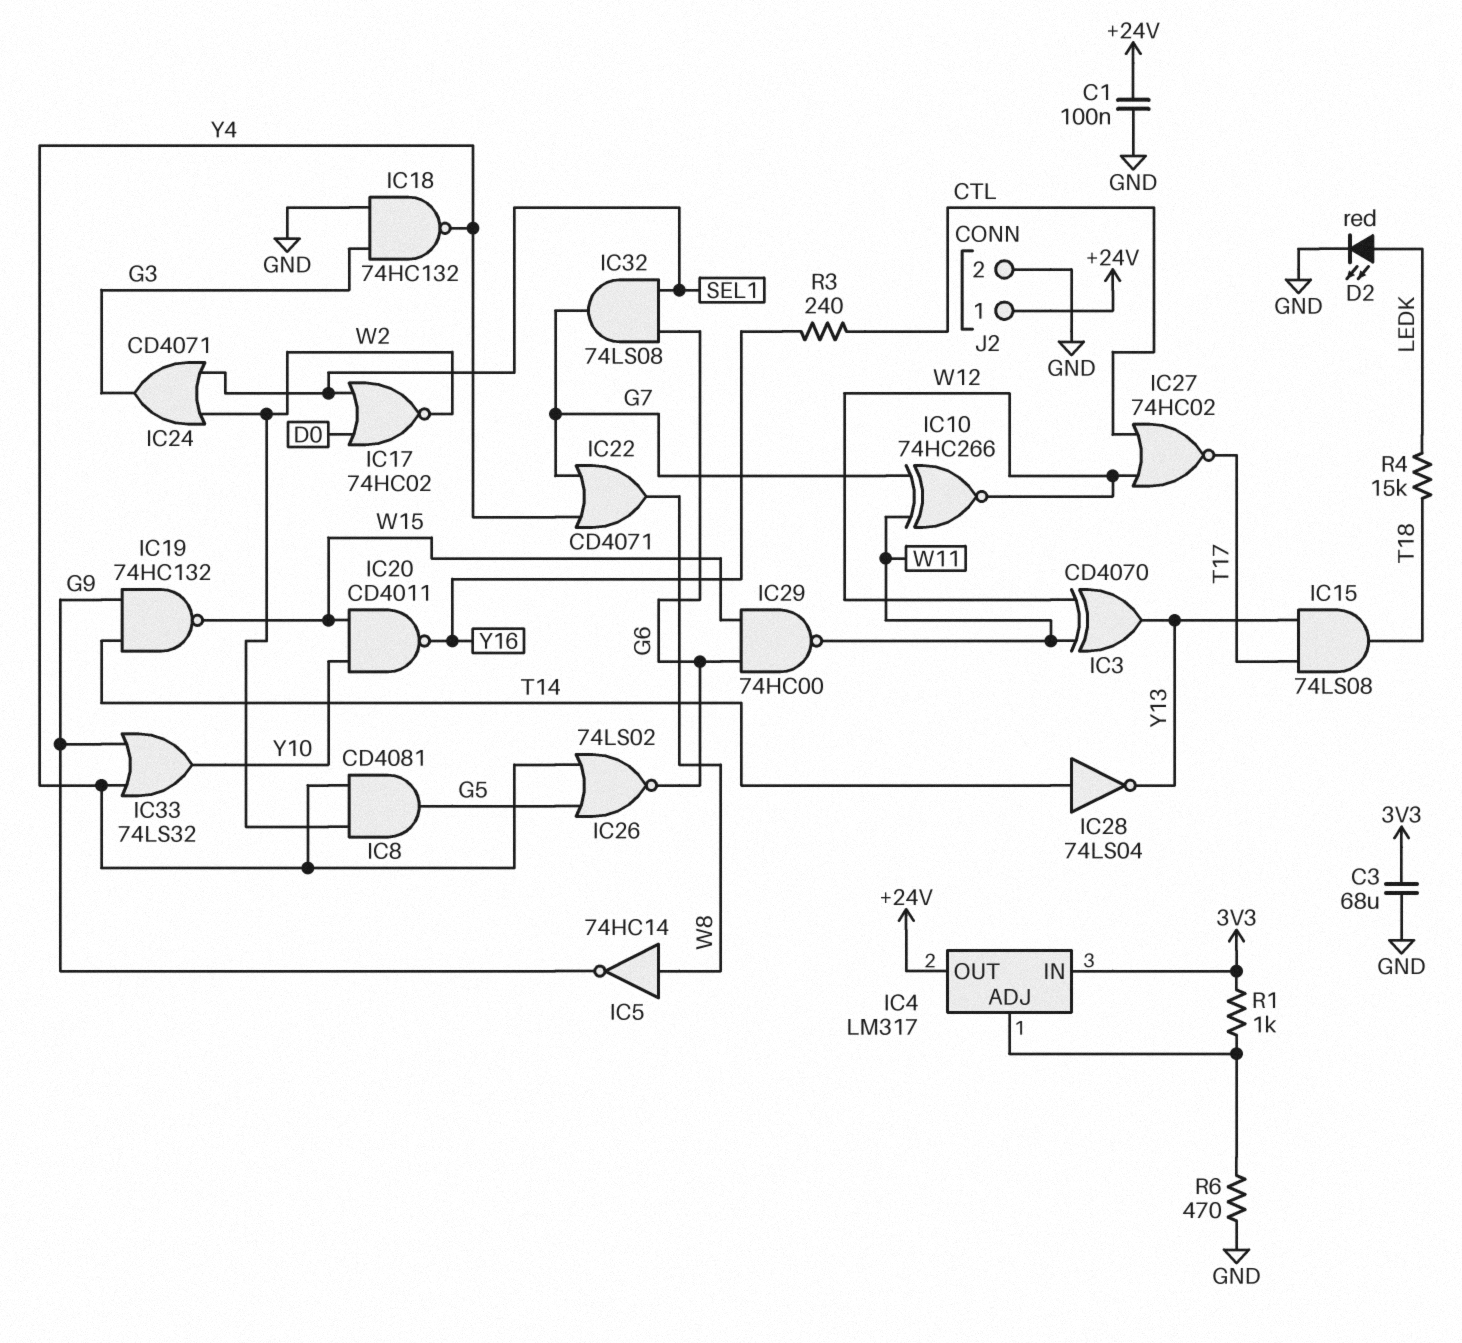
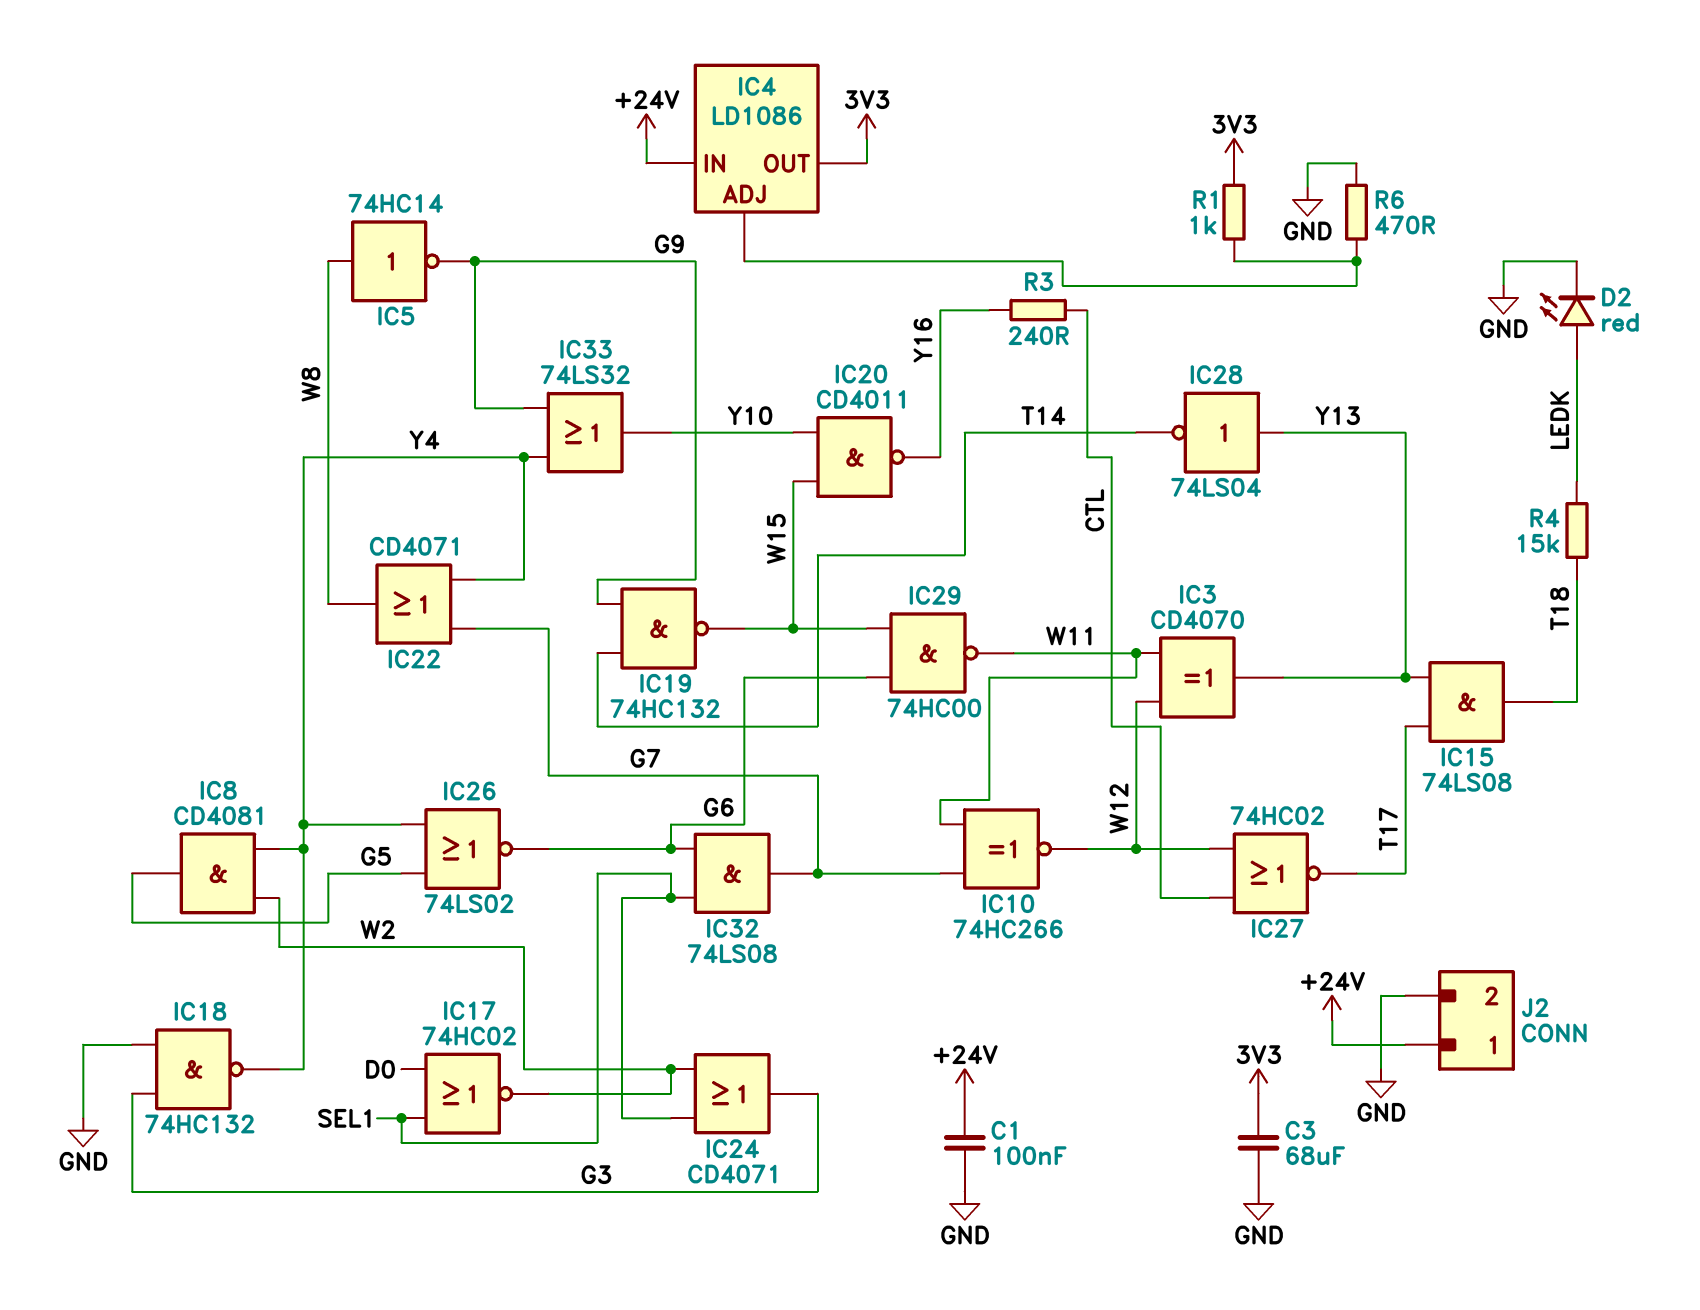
IC4: LM317 -> LD1086
IC4 pin IN: 3V3 -> +24V
IC4 pin OUT: +24V -> 3V3
IC28: NOT 74LS04 (in T14, out Y13) -> NOT 74LS04 (in Y13, out T14)

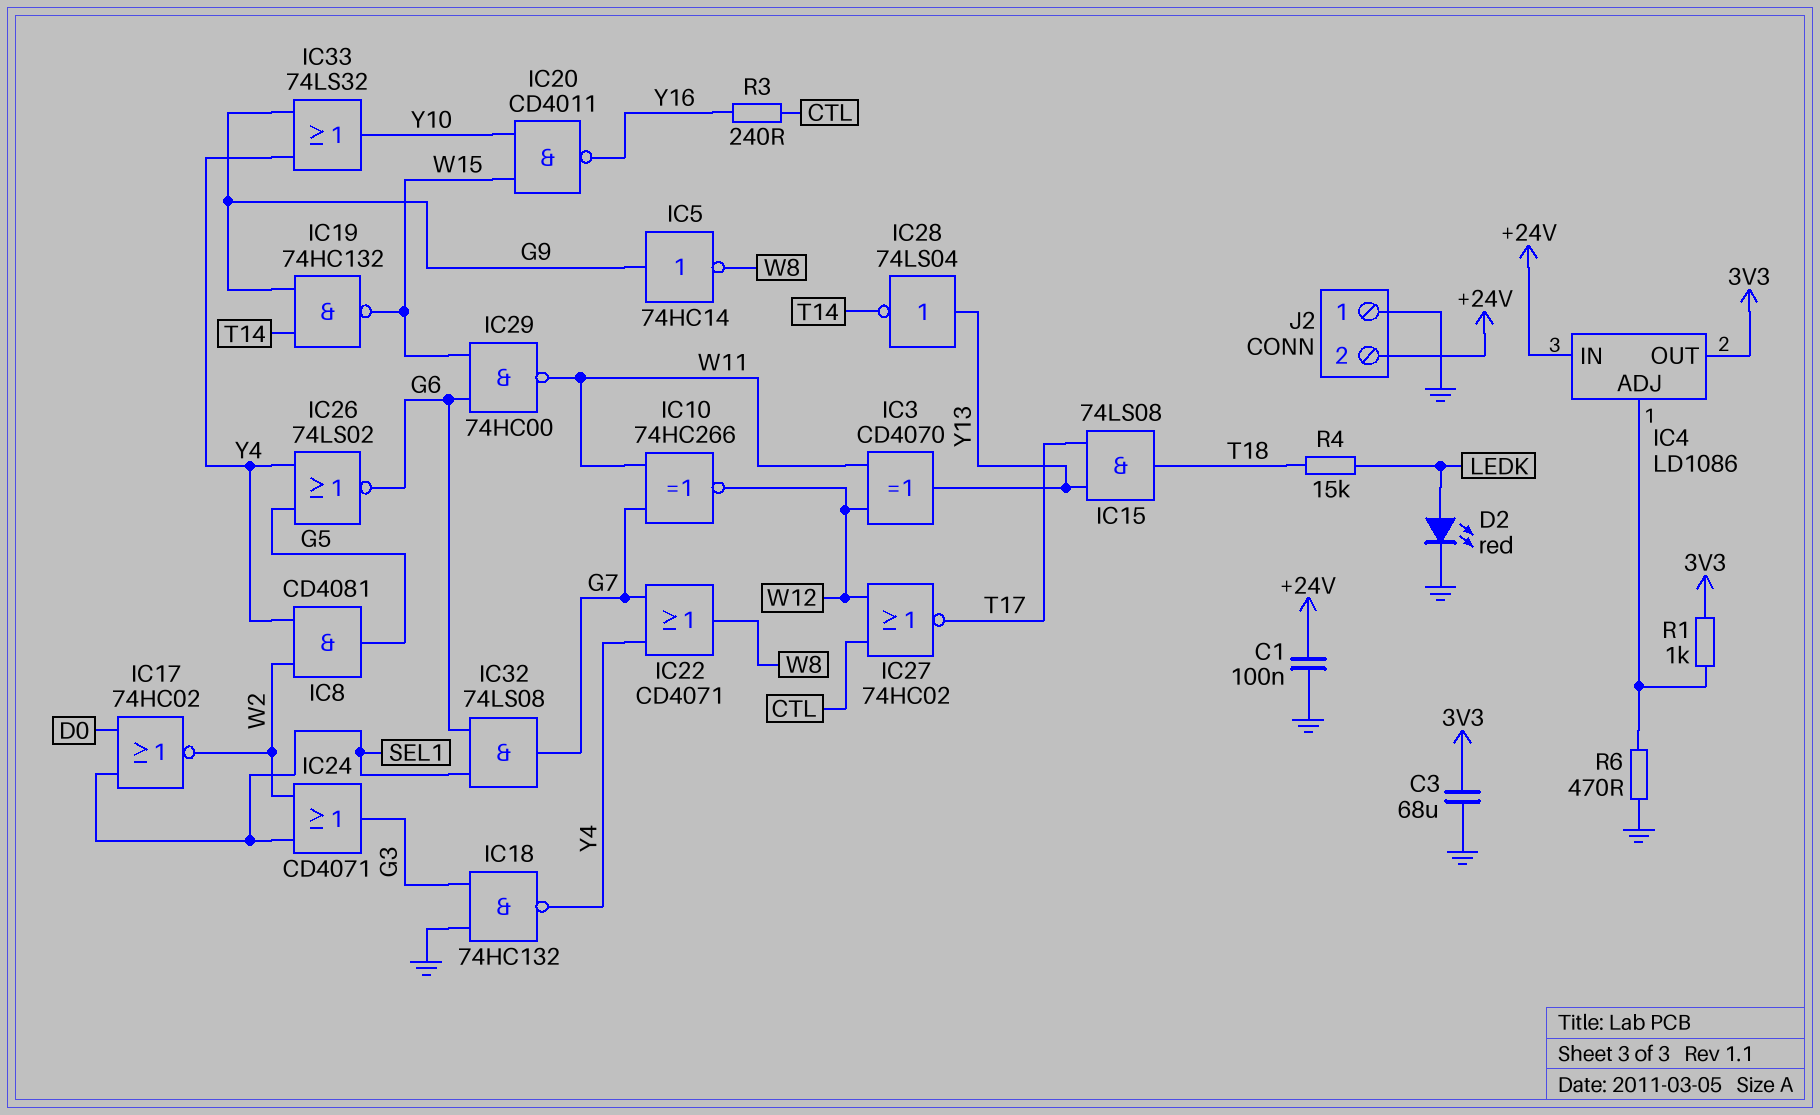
IC5: NOT 74HC14 (in W8, out G9) -> NOT 74HC14 (in G9, out W8)
J2 pin 1: +24V -> GND
J2 pin 2: GND -> +24V

